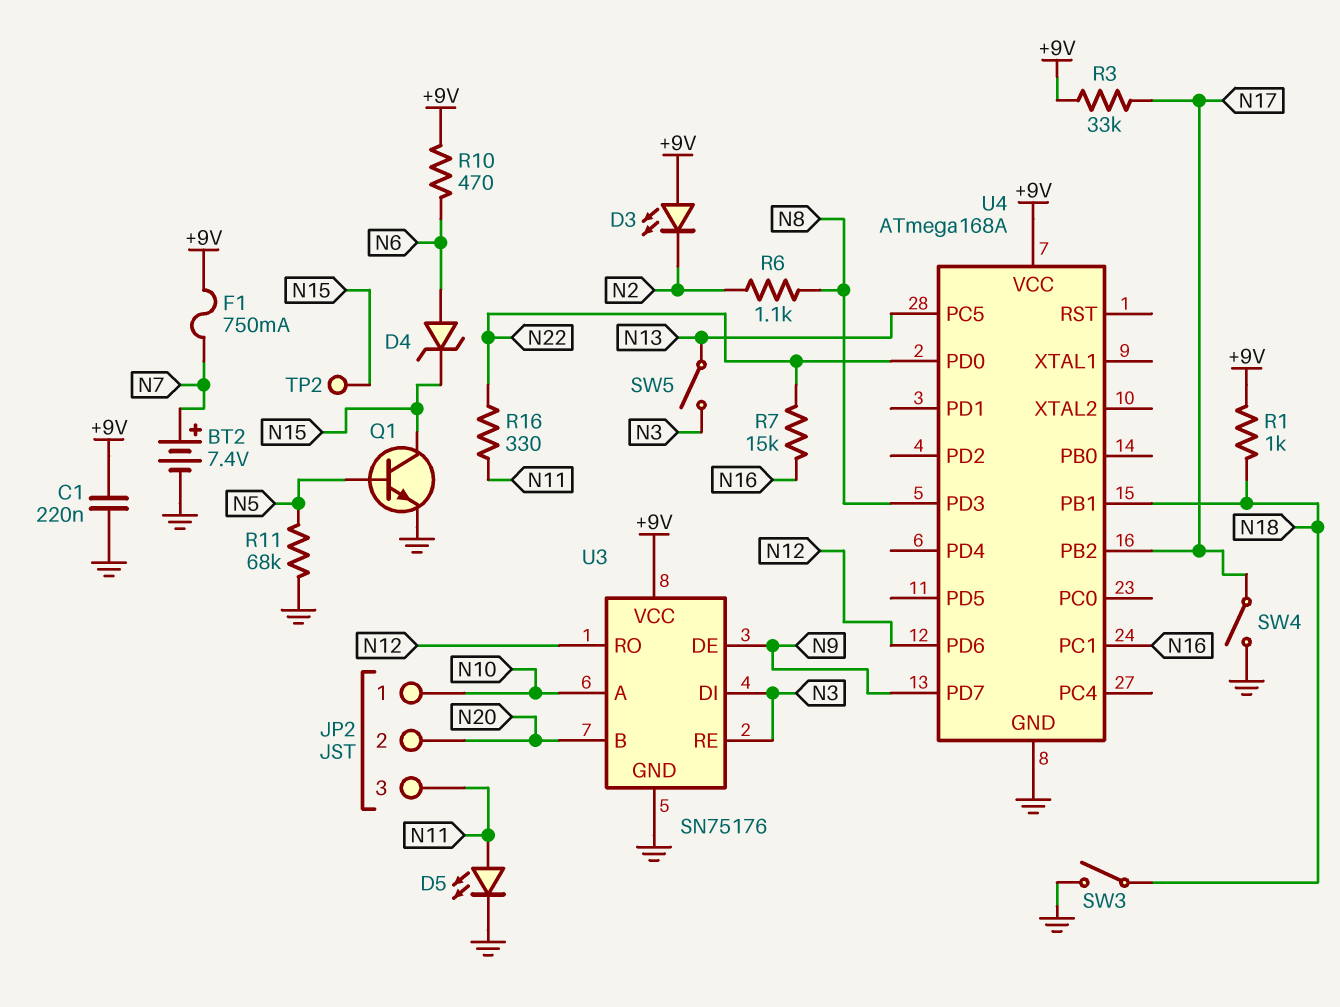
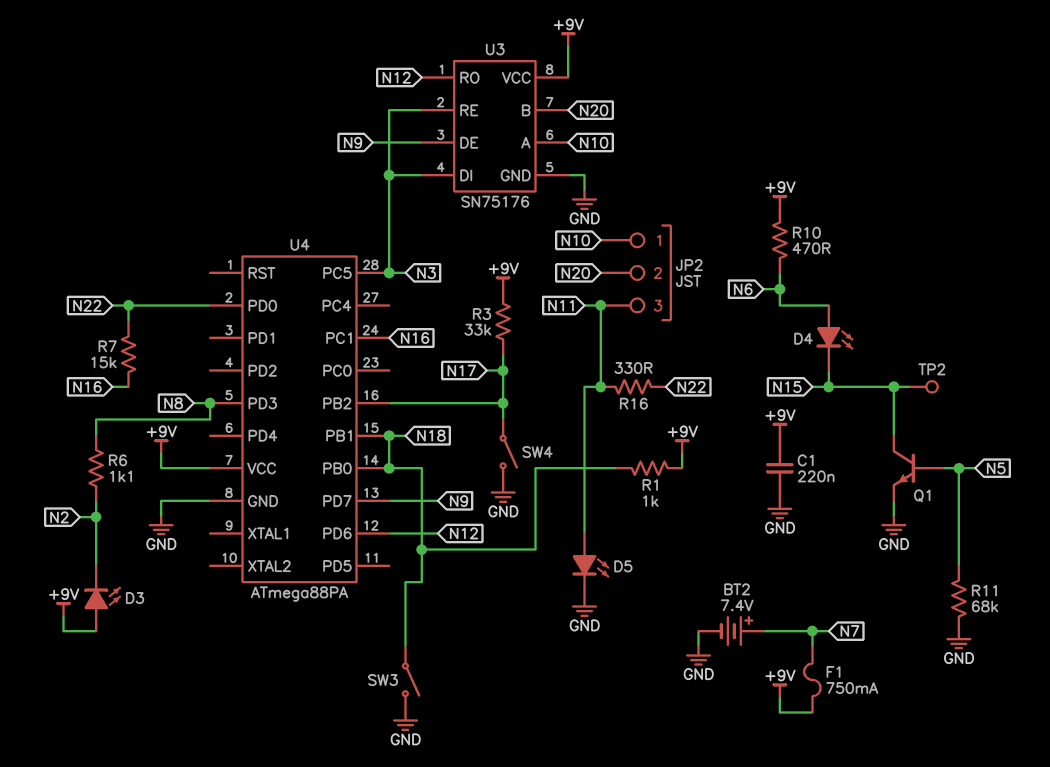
D4: zener (A N6, K N15) -> LED (A N6, K N15)
SW5: switch (N3, N13) -> none
U4: ATmega168A -> ATmega88PA
U4 pin PB0: none -> N18
U4 pin PC5: N13 -> N3

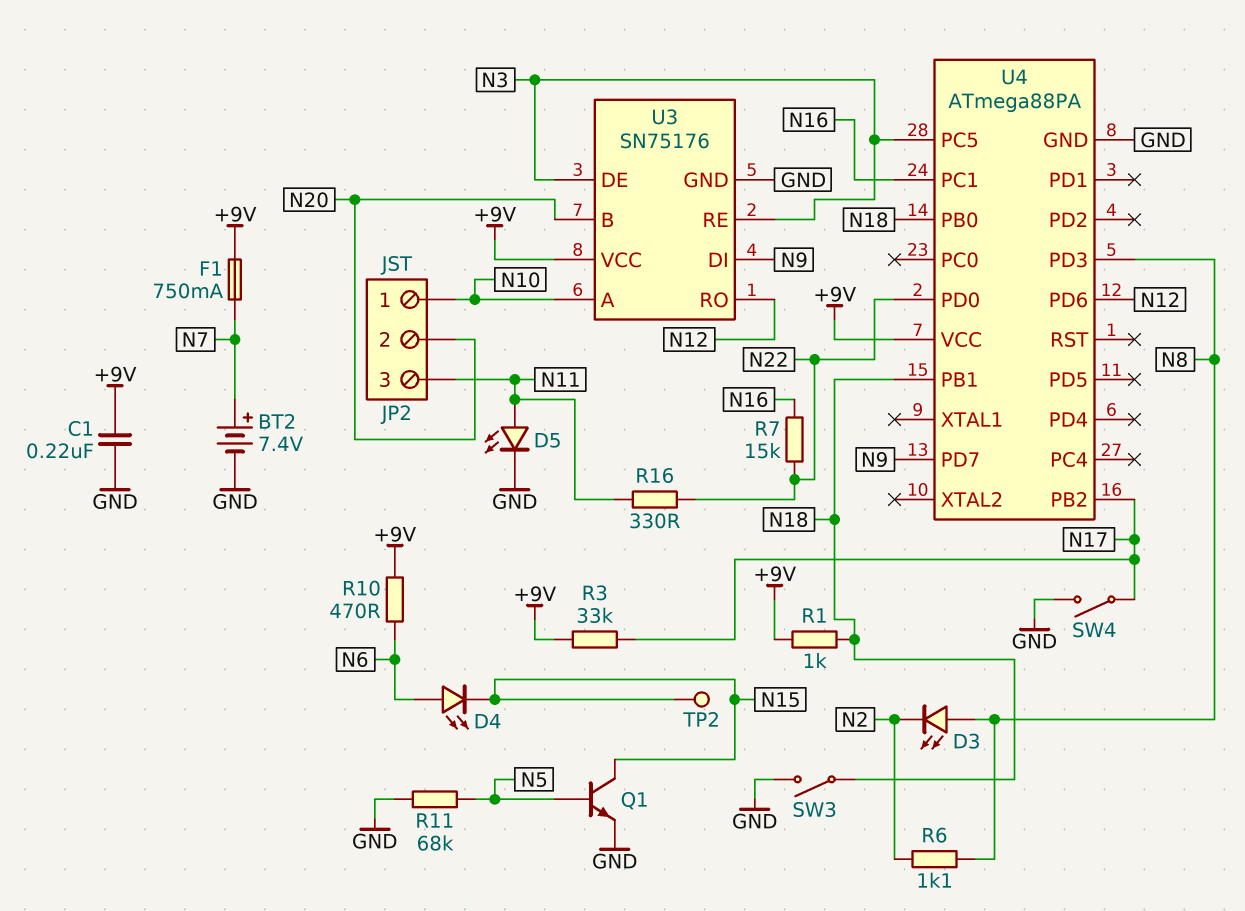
D3: LED (A +9V, K N2) -> LED (A N8, K N2)
U3 pin DE: N9 -> N3
U3 pin DI: N3 -> N9

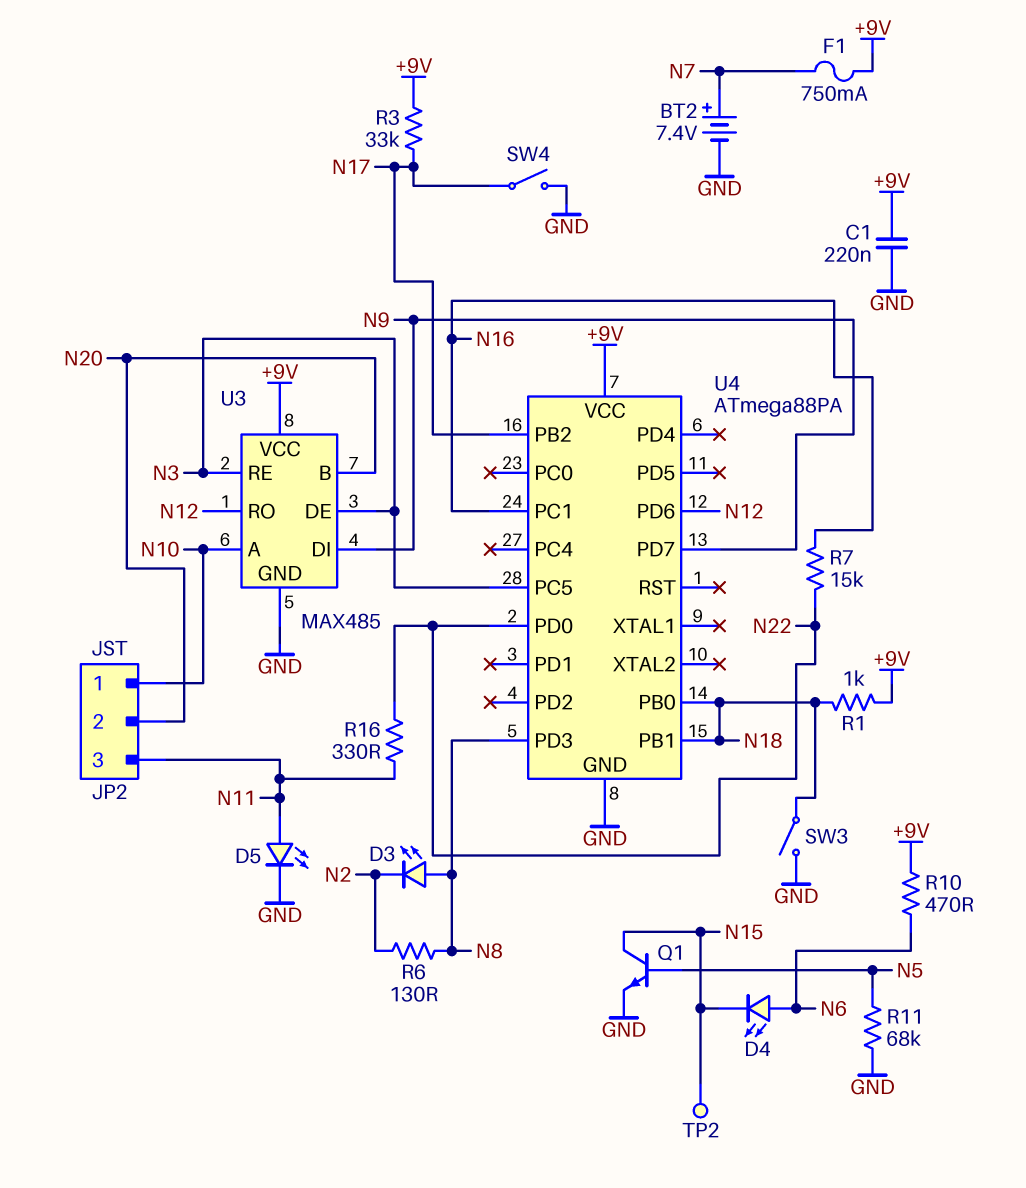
R6: 1.1k (N2, N8) -> 130 (N2, N8)
U3: SN75176 -> MAX485

